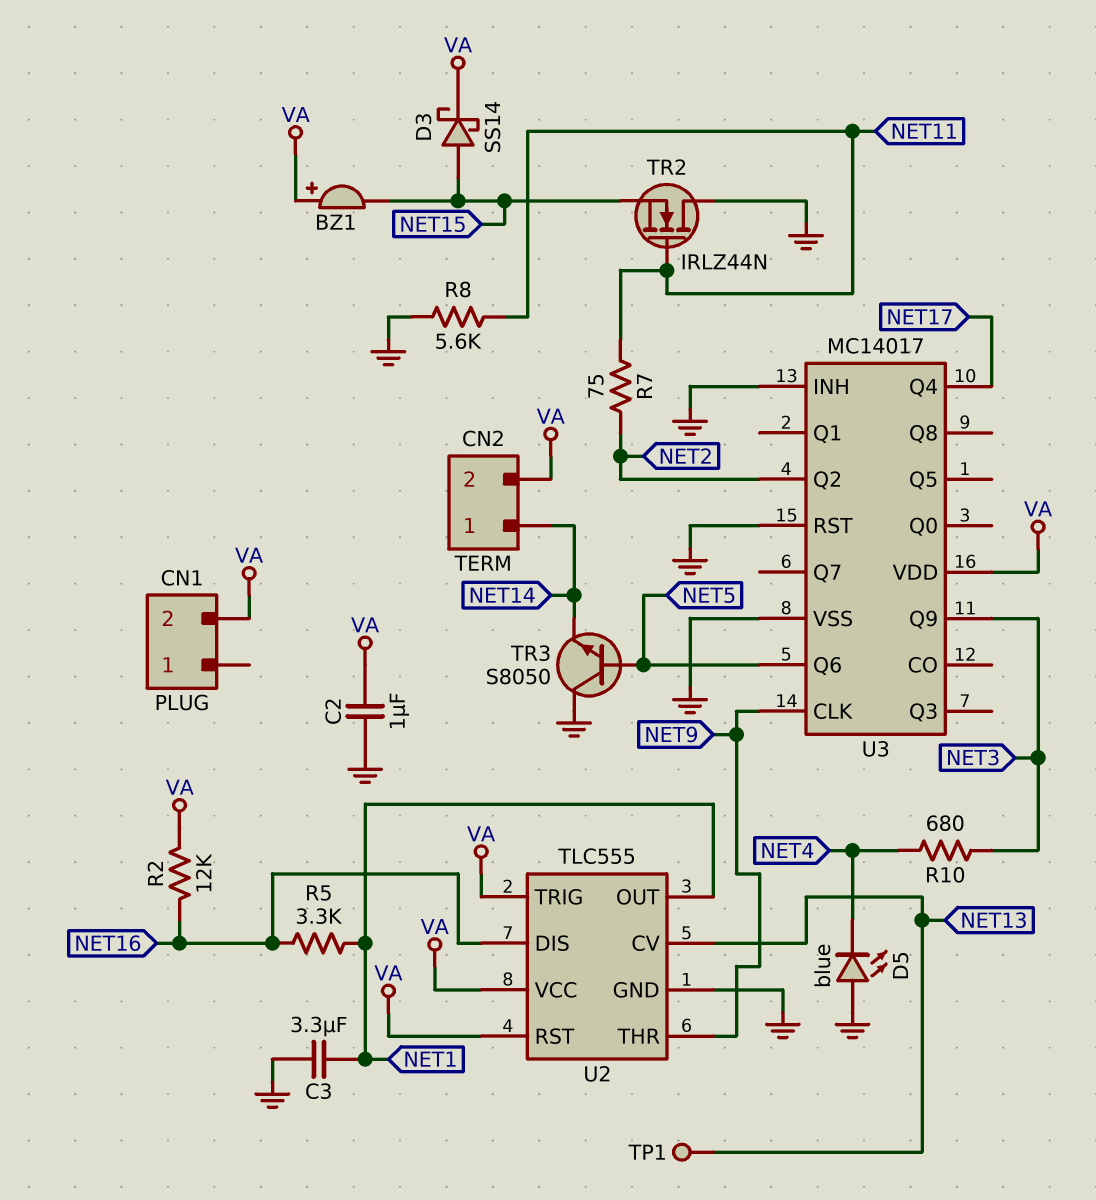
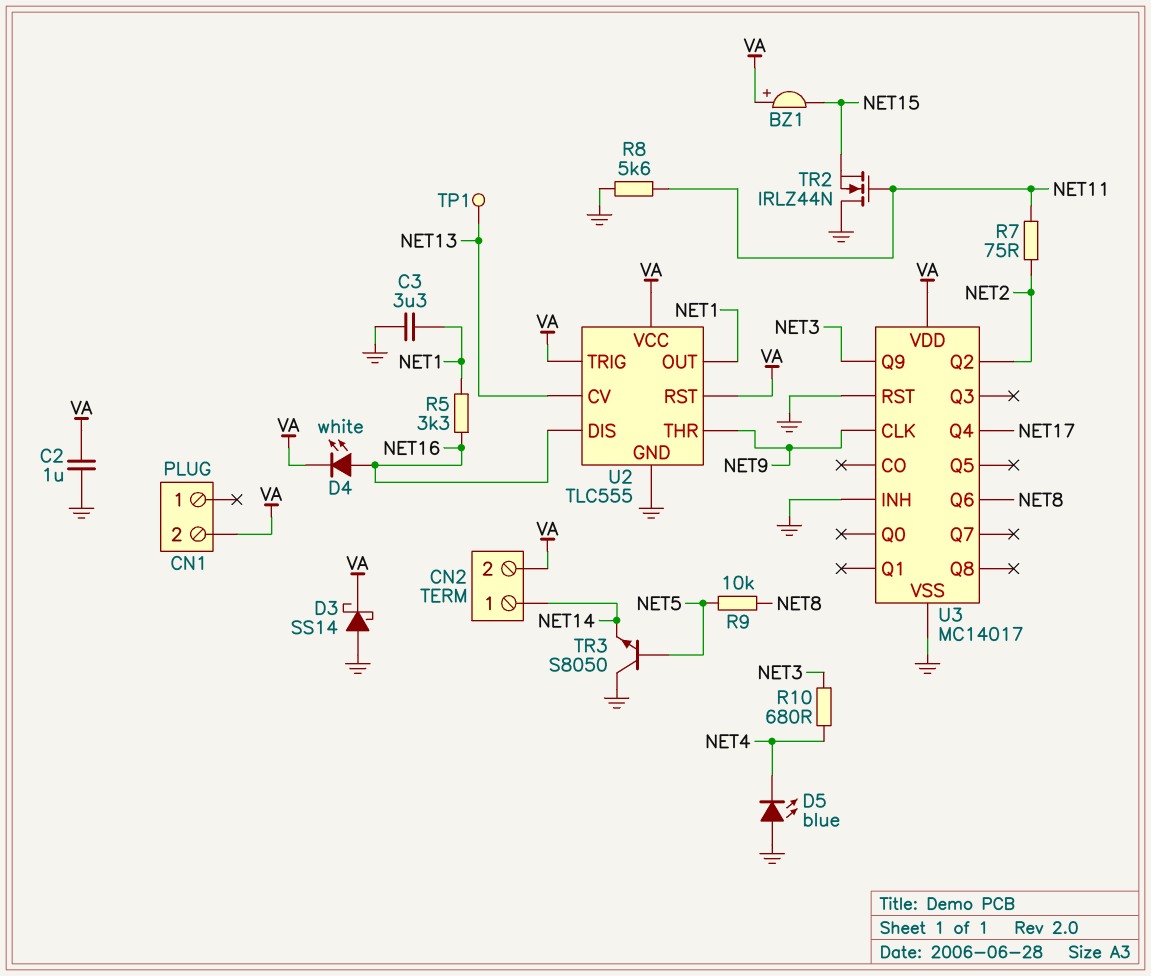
D3: schottky SS14 (A NET15, K VA) -> schottky SS14 (A GND, K VA)
D4: none -> LED white (A NET16, K VA)
R2: 12k (NET16, VA) -> none
R9: none -> 10k (NET5, NET8)
U3 pin Q6: NET5 -> NET8

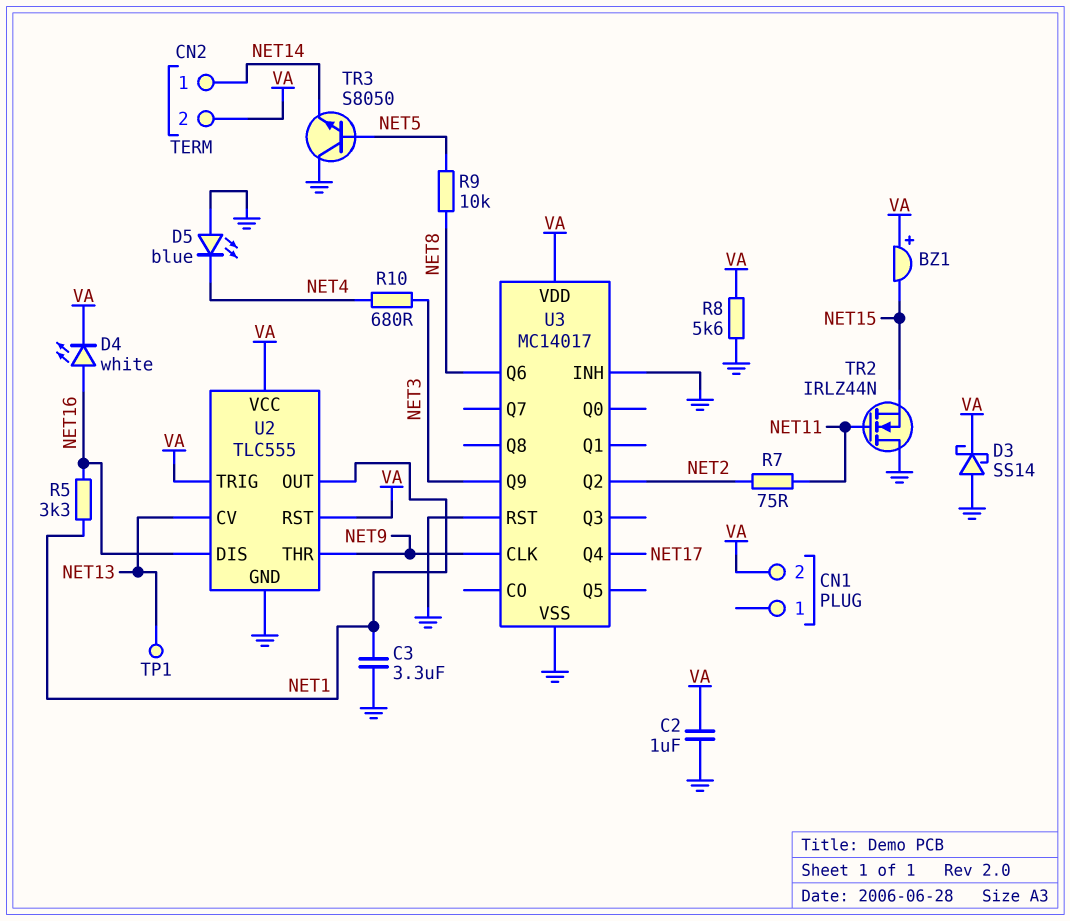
R8: 5.6k (GND, NET11) -> 5.6k (GND, VA)

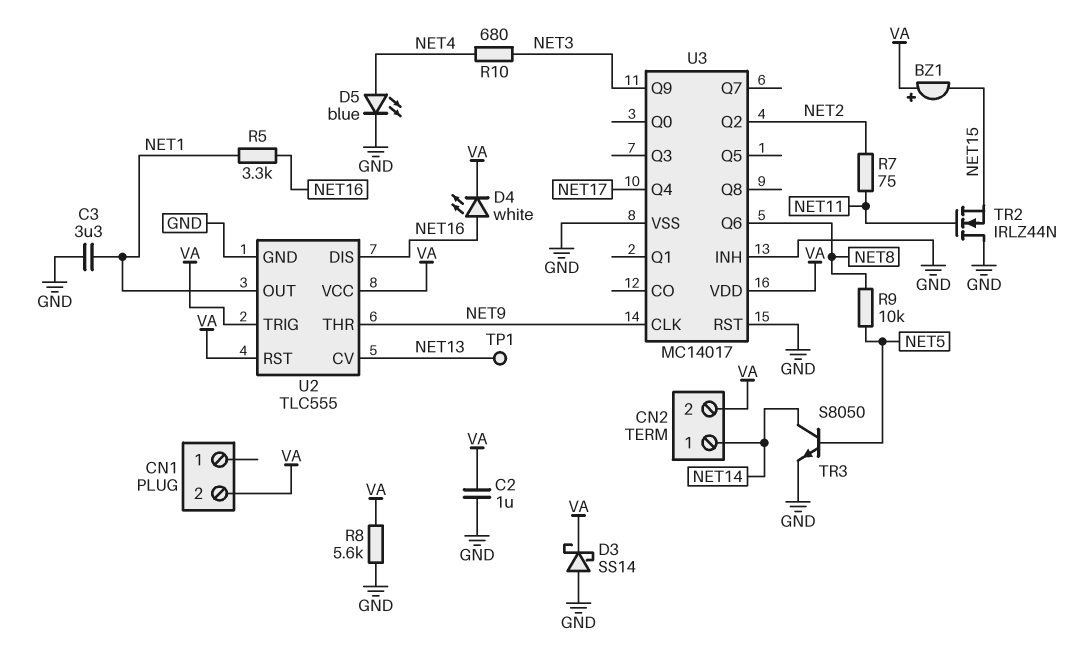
D5: LED blue (A GND, K NET4) -> LED blue (A NET4, K GND)
TR3: NPN S8050 (B NET5, C GND, E NET14) -> NPN S8050 (B NET5, C NET14, E GND)

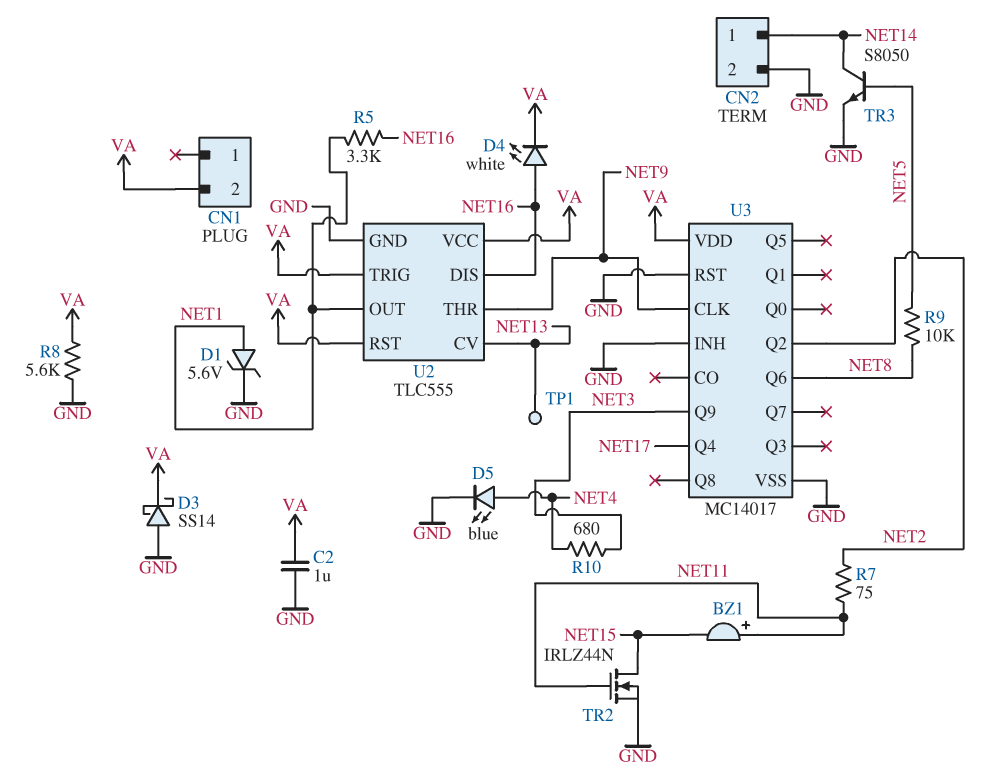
BZ1: buzzer (plus VA, minus NET15) -> buzzer (plus NET11, minus NET15)
C3: 3.3uF (GND, NET1) -> none
CN2 pin 2: VA -> GND
D1: none -> zener 5.6V (A NET1, K GND)
TR2: NMOS IRLZ44N (G NET11, D GND, S NET15) -> NMOS IRLZ44N (G NET11, D NET15, S GND)

